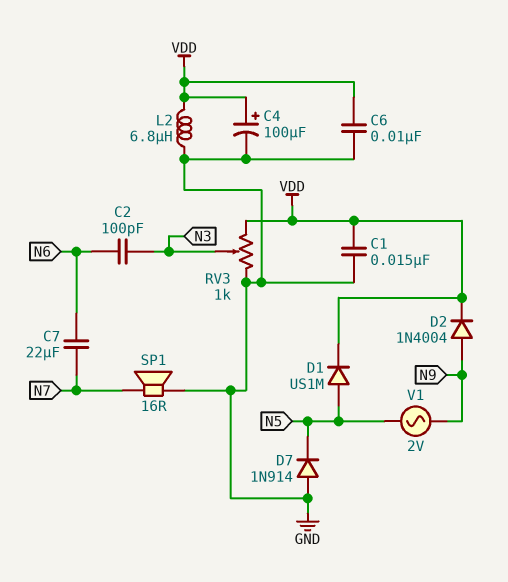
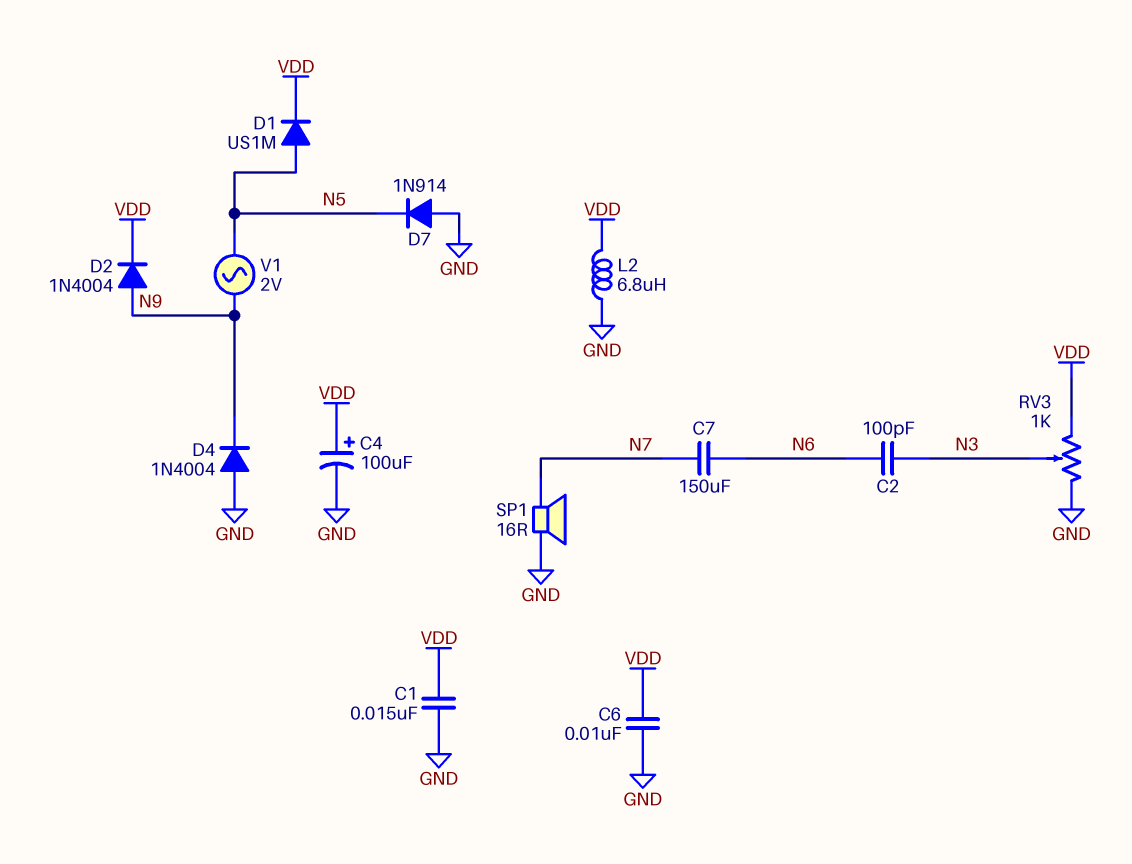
C7: 22uF (N6, N7) -> 150uF (N6, N7)
D4: none -> diode 1N4004 (A GND, K N9)

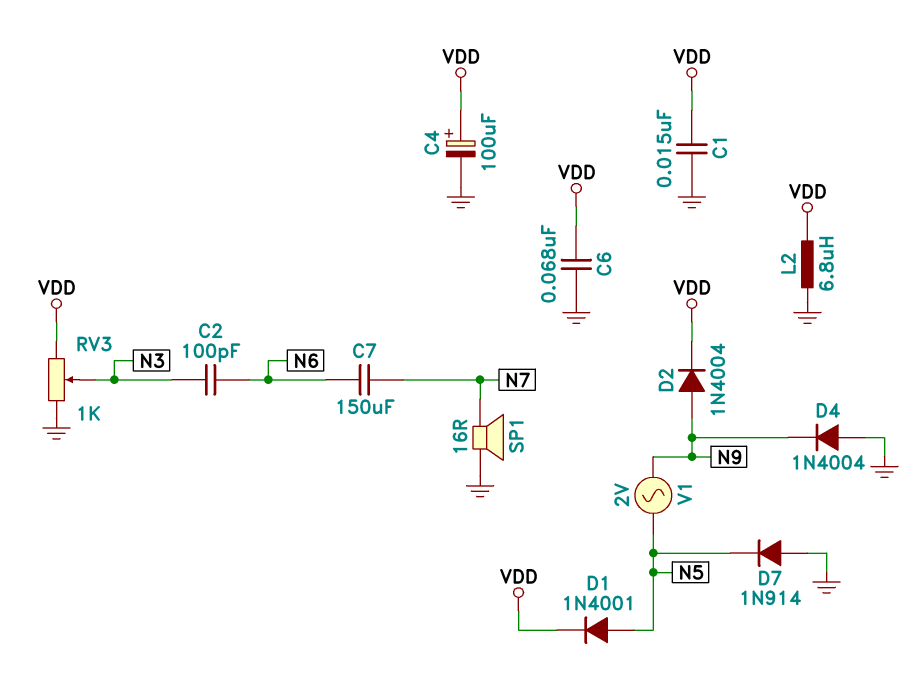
C6: 10nF (GND, VDD) -> 68nF (GND, VDD)
D1: diode US1M (A N5, K VDD) -> diode 1N4001 (A N5, K VDD)

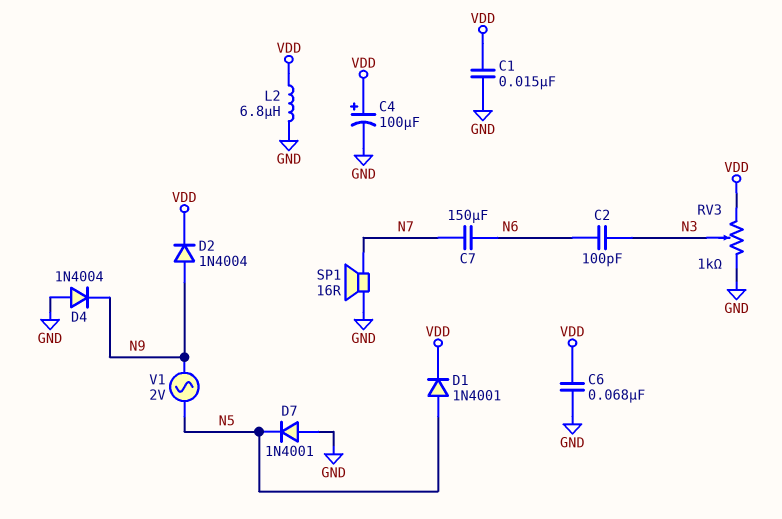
D7: diode 1N914 (A GND, K N5) -> diode 1N4001 (A GND, K N5)

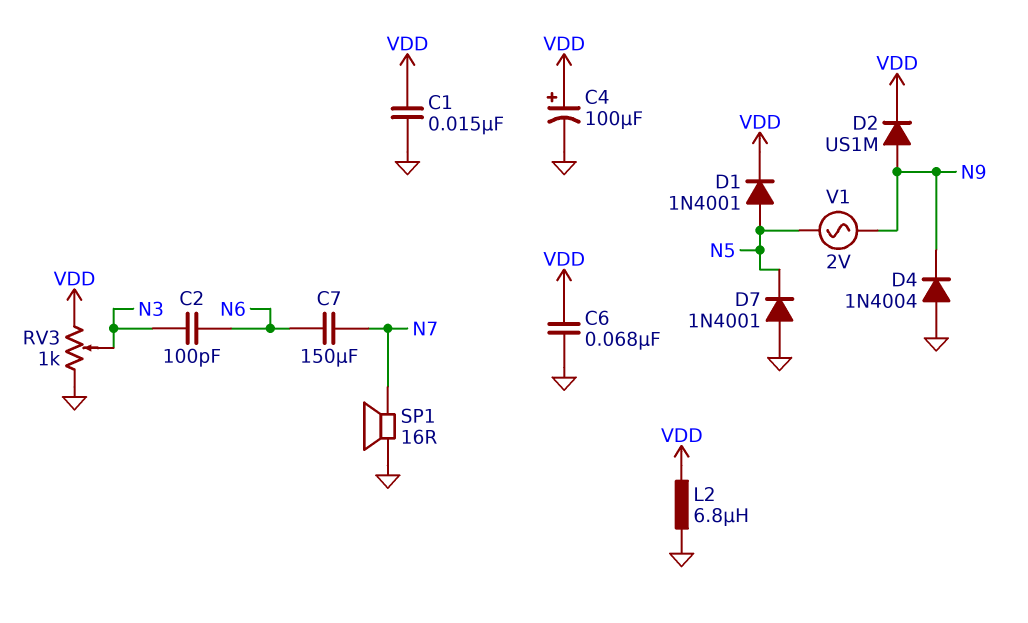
D2: diode 1N4004 (A N9, K VDD) -> diode US1M (A N9, K VDD)

